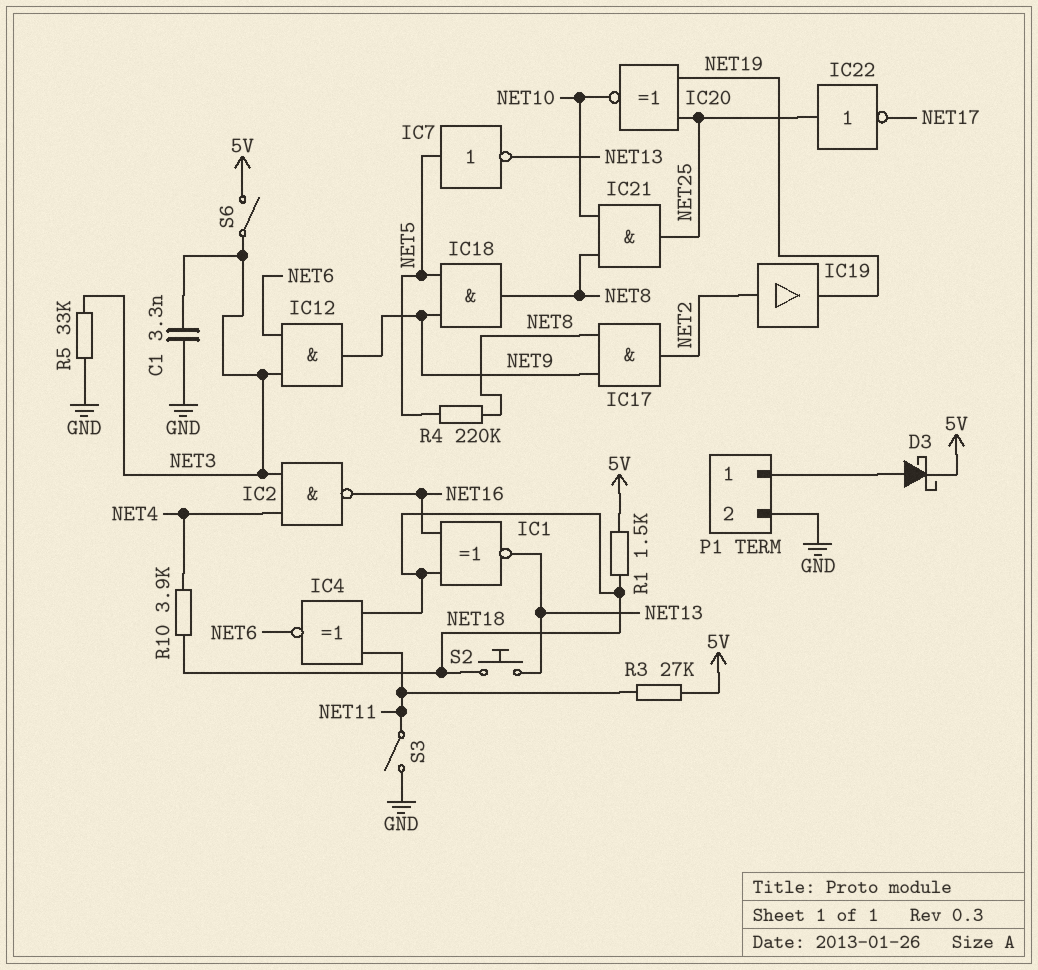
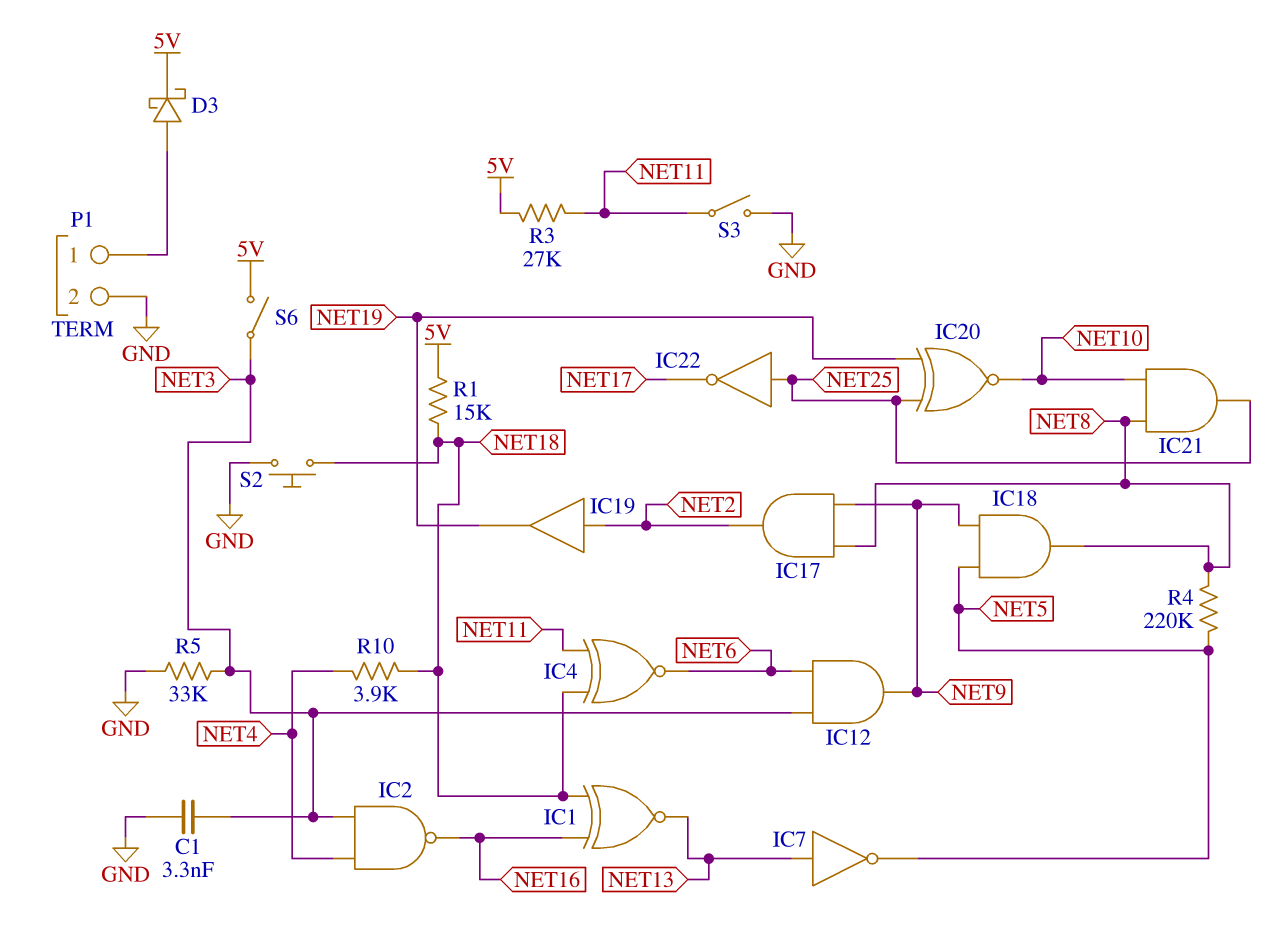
IC7: NOT (in NET5, out NET13) -> NOT (in NET13, out NET5)
R1: 1.5k (5V, NET18) -> 15k (5V, NET18)
S2: button (NET13, NET18) -> button (GND, NET18)

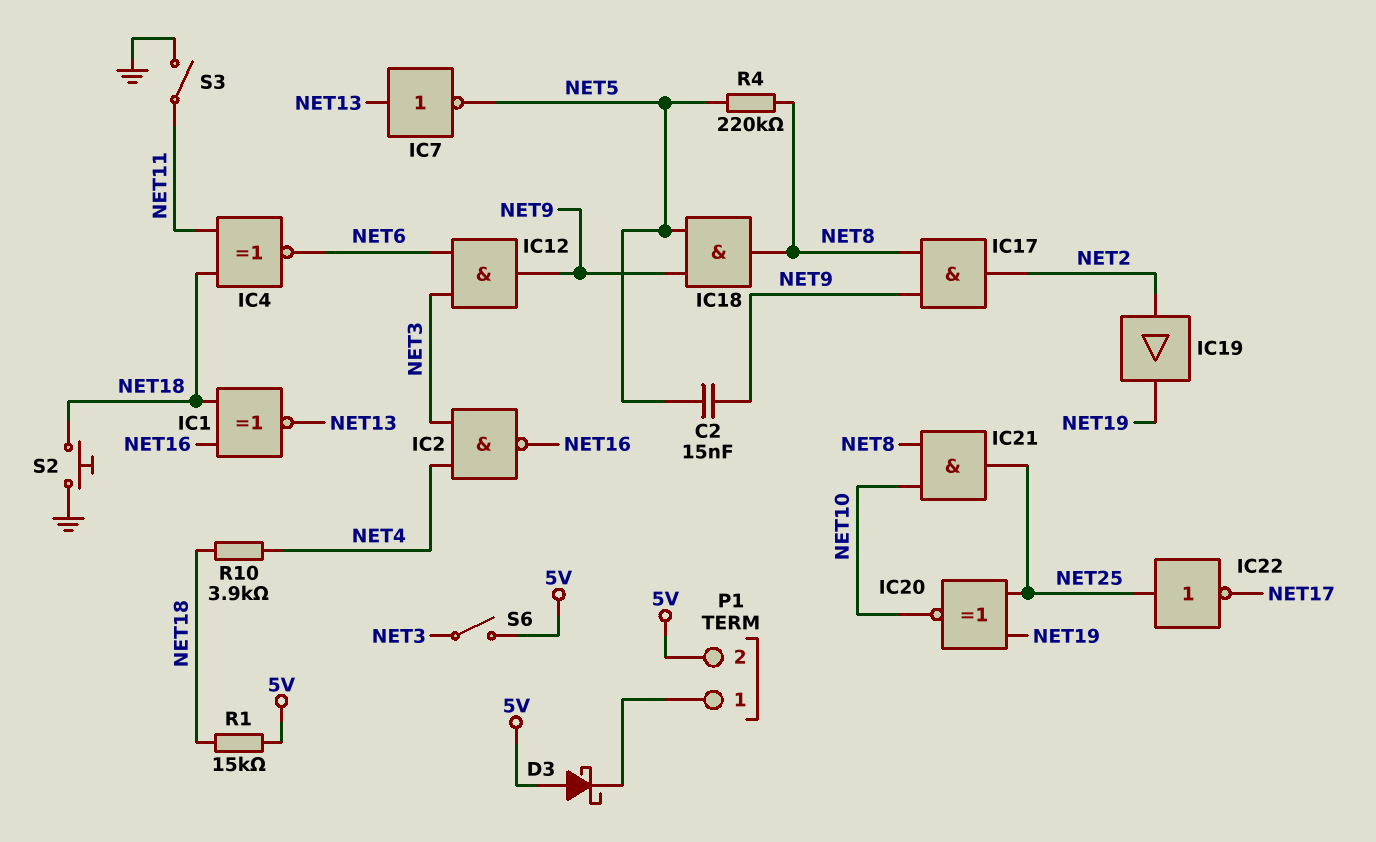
C1: 3.3nF (GND, NET3) -> none
C2: none -> 15nF (NET5, NET9)
D3: schottky (A P1/1, K 5V) -> schottky (A 5V, K P1/1)
P1 pin 2: GND -> 5V
R3: 27k (5V, NET11) -> none
R5: 33k (GND, NET3) -> none

